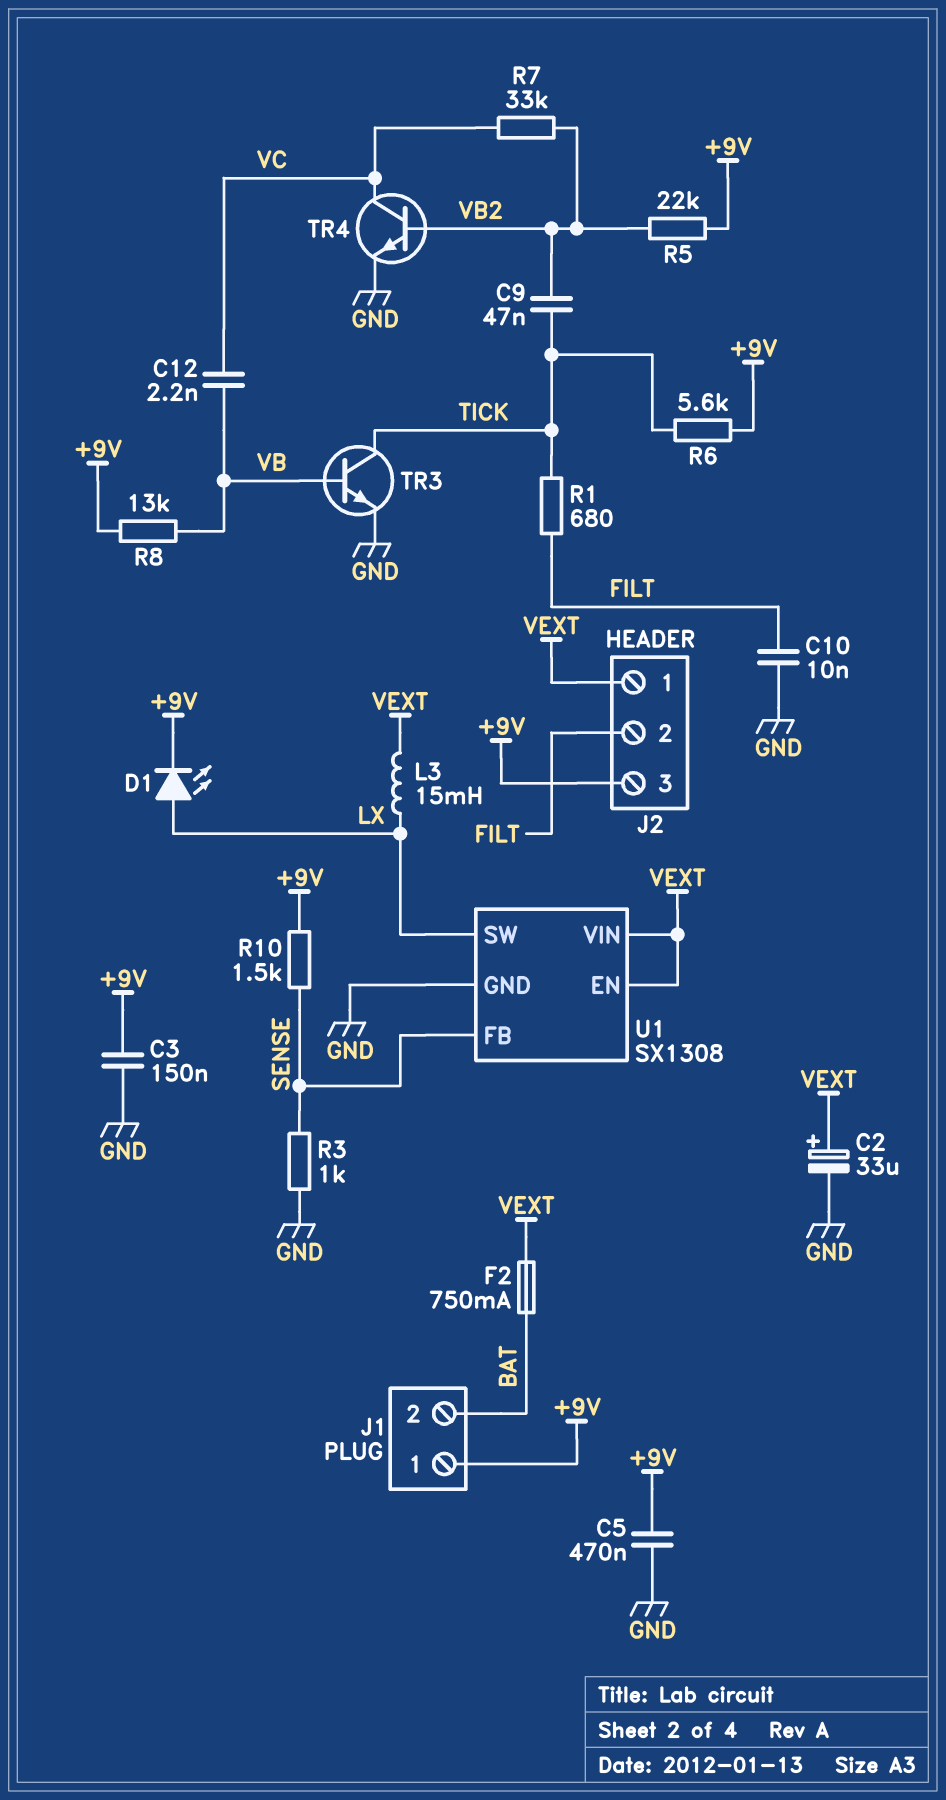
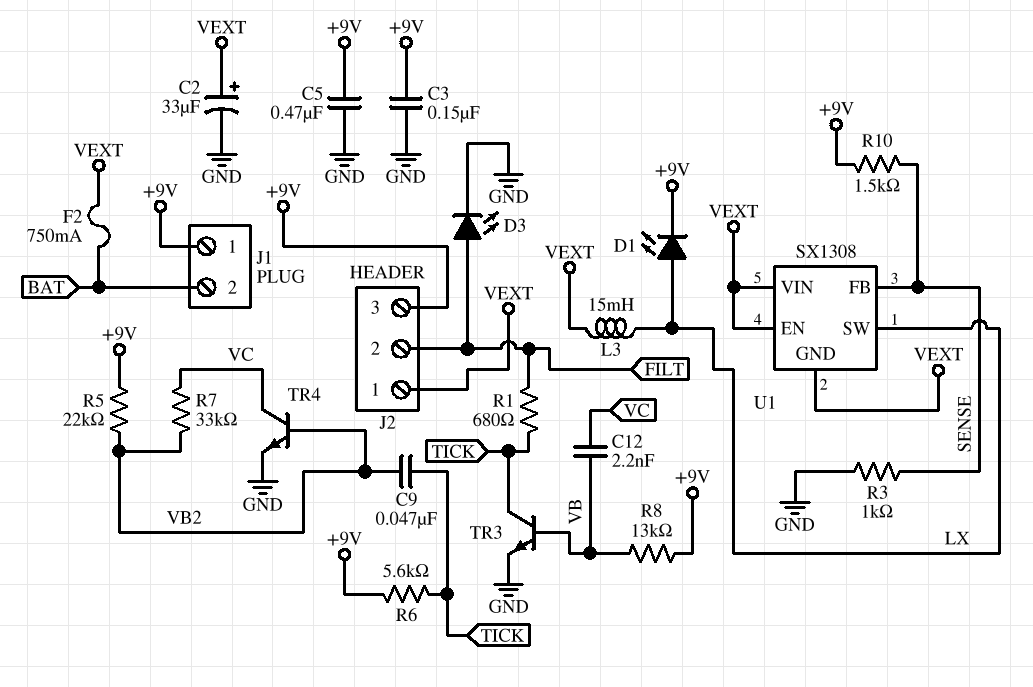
C10: 10nF (FILT, GND) -> none
D3: none -> LED (A FILT, K GND)
U1 pin GND: GND -> VEXT

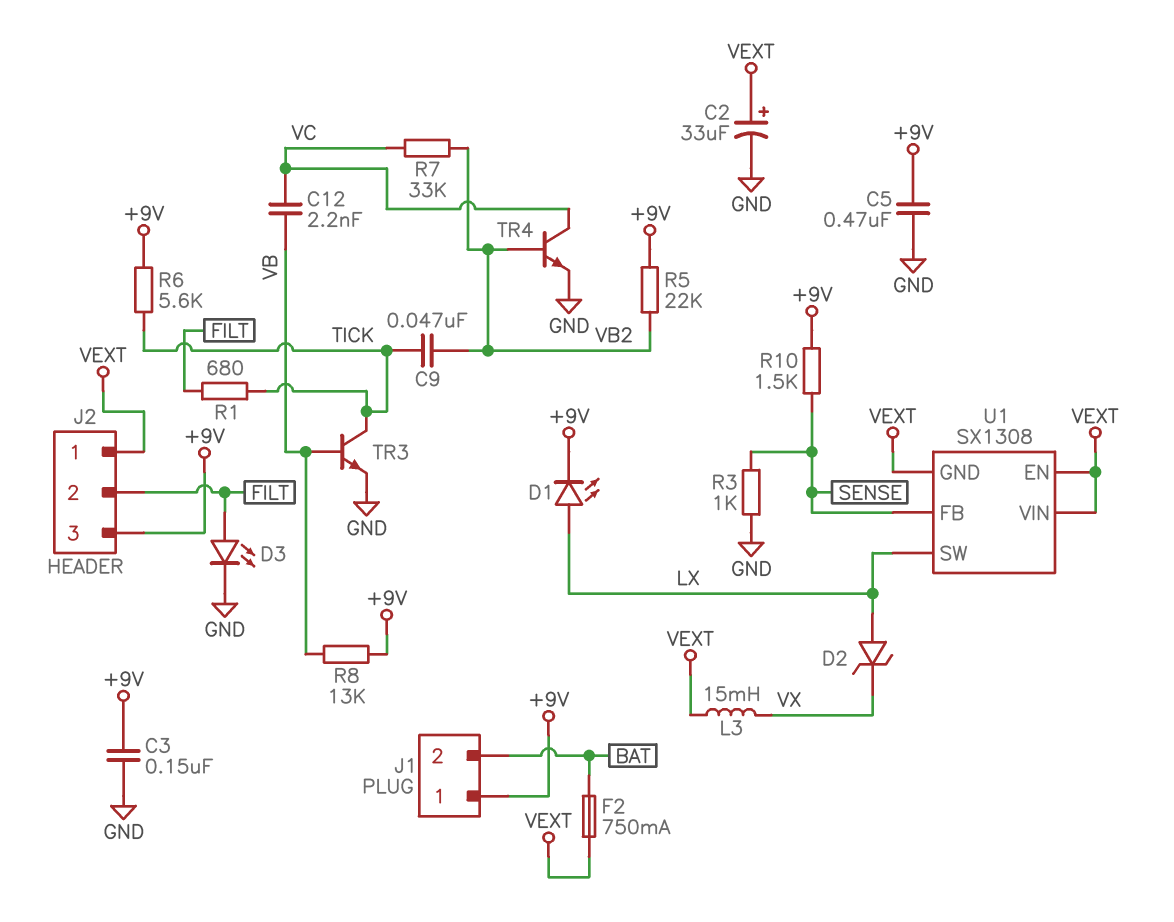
D2: none -> zener (A LX, K VX)
L3: 15mH (LX, VEXT) -> 15mH (VEXT, VX)

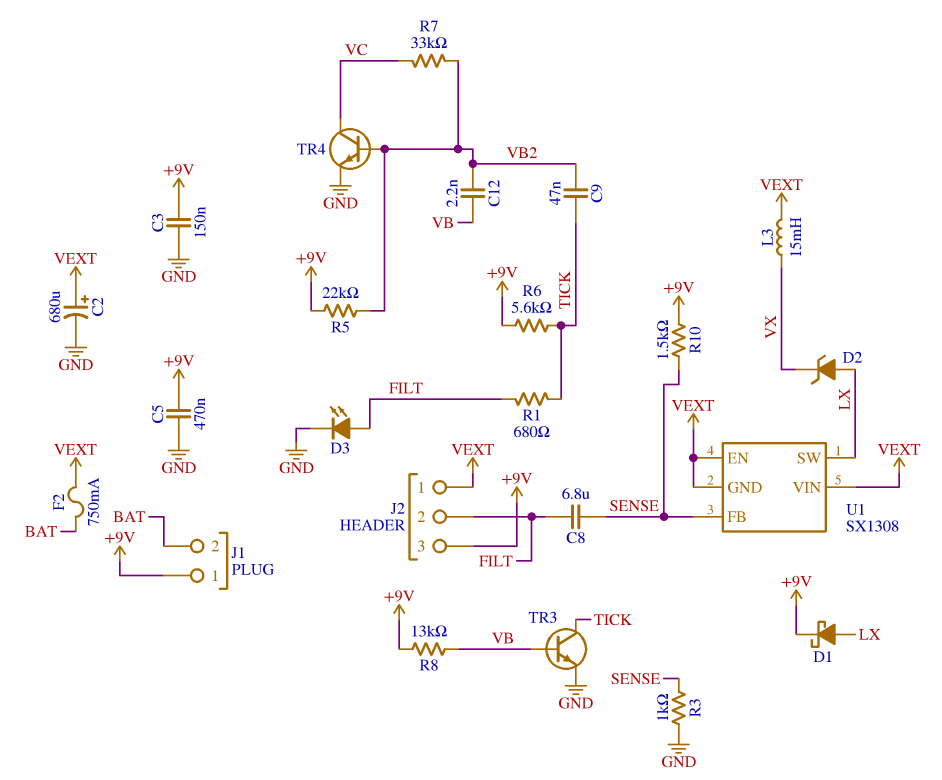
C2: 33uF (plus VEXT, minus GND) -> 680uF (plus VEXT, minus GND)
C8: none -> 6.8uF (FILT, SENSE)
C12: 2.2nF (VB, VC) -> 2.2nF (VB, VB2)
D1: LED (A LX, K +9V) -> schottky (A LX, K +9V)

